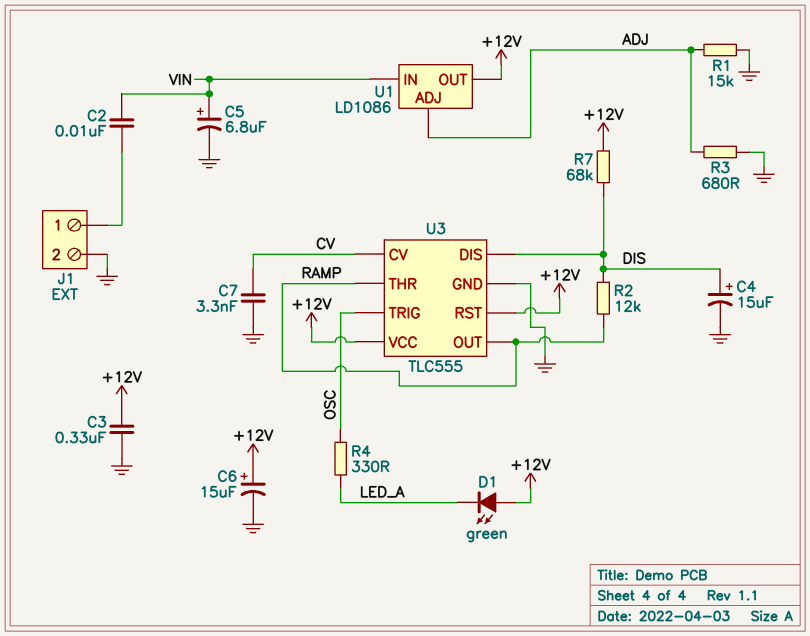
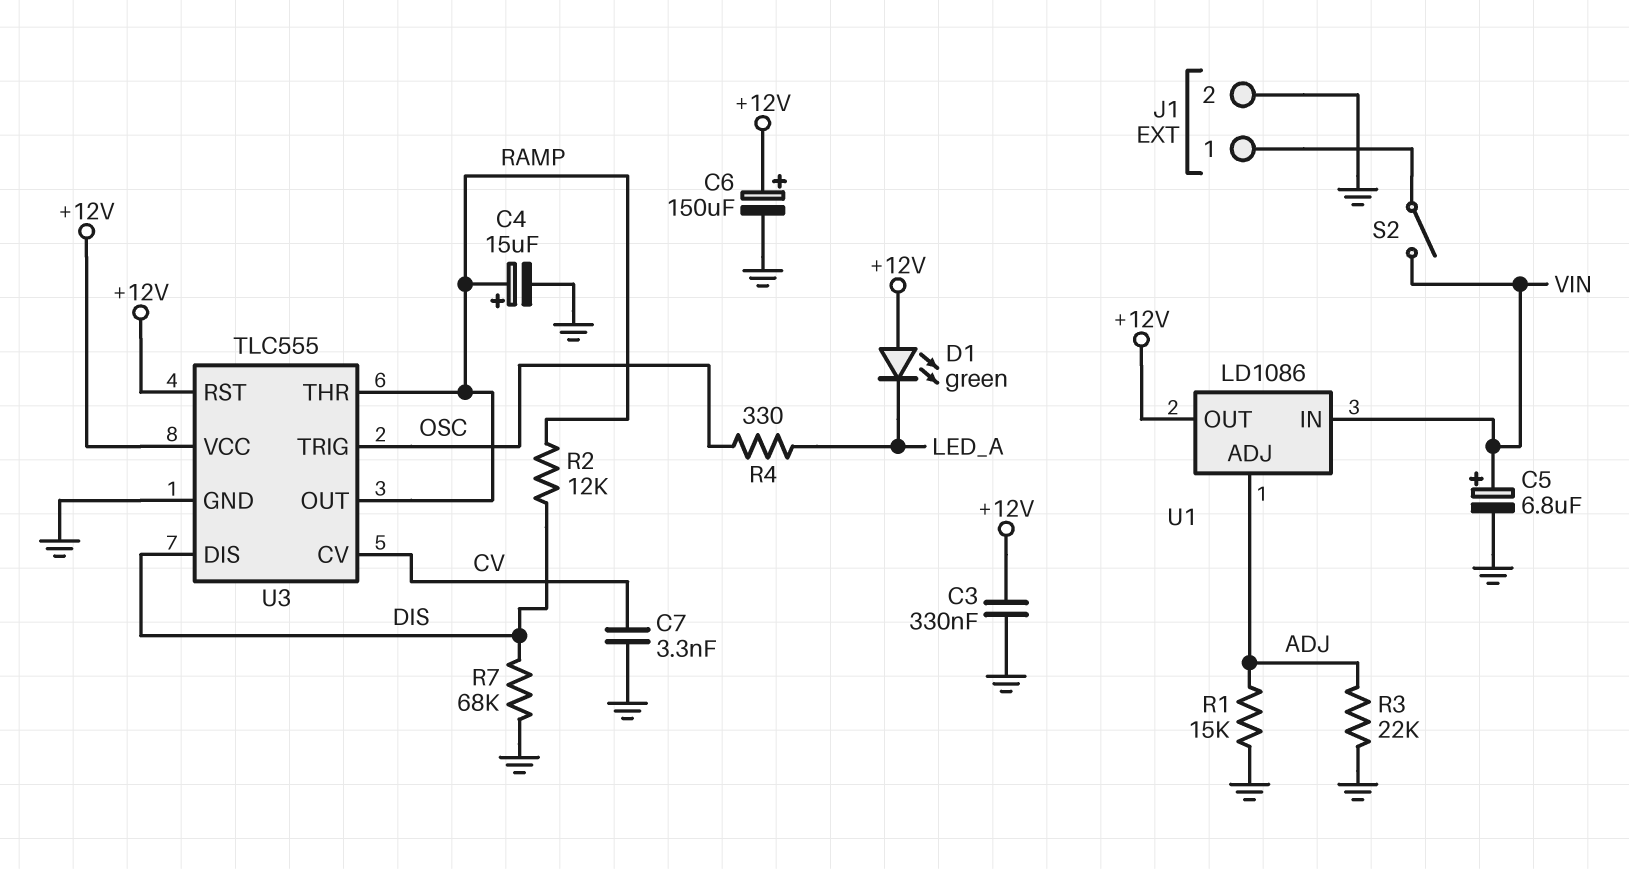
C2: 10nF (J1/1, VIN) -> none
C4: 15uF (plus DIS, minus GND) -> 15uF (plus RAMP, minus GND)
C6: 15uF (plus +12V, minus GND) -> 150uF (plus +12V, minus GND)
R3: 680 (ADJ, GND) -> 22k (ADJ, GND)
R7: 68k (+12V, DIS) -> 68k (DIS, GND)
S2: none -> switch (J1/1, VIN)

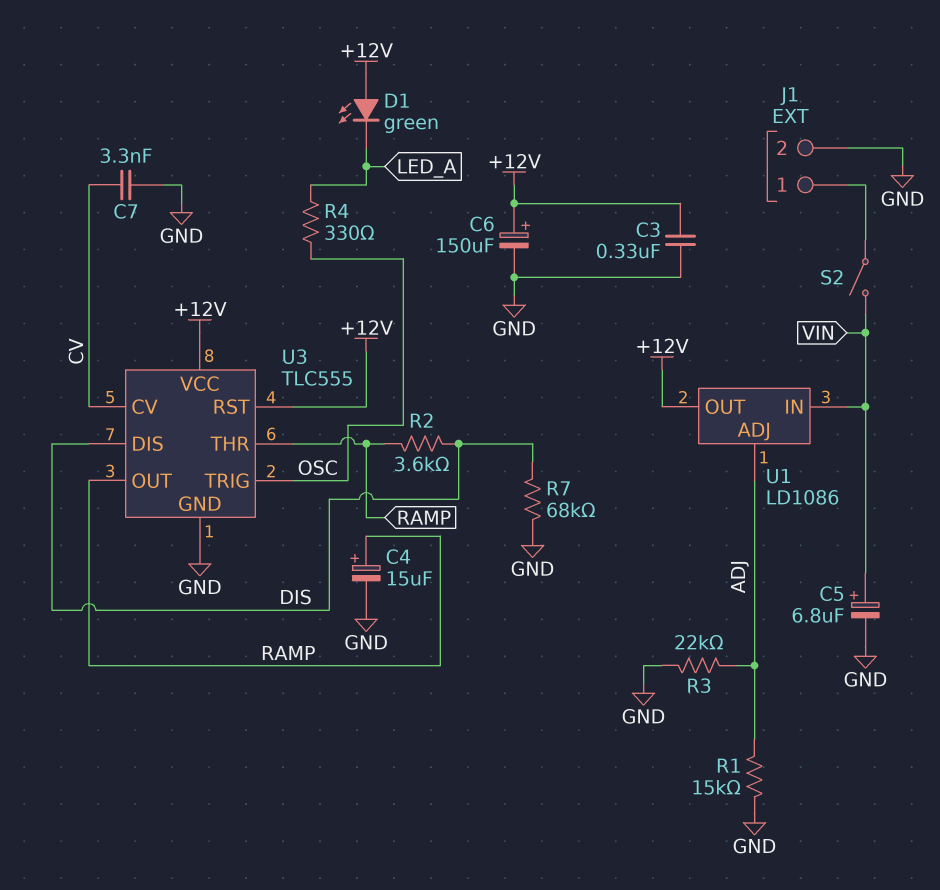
R2: 12k (DIS, RAMP) -> 3.6k (DIS, RAMP)

